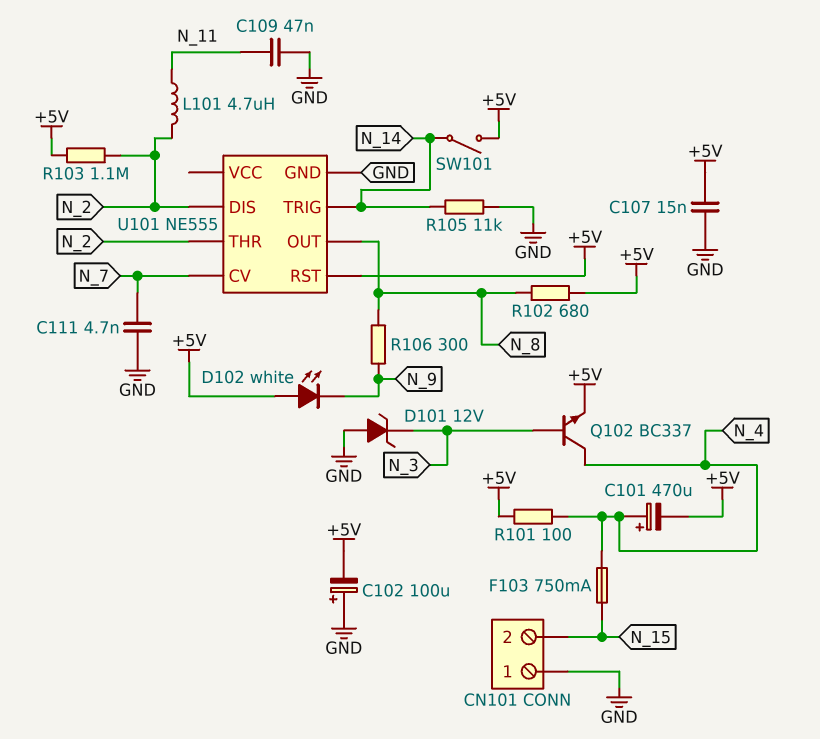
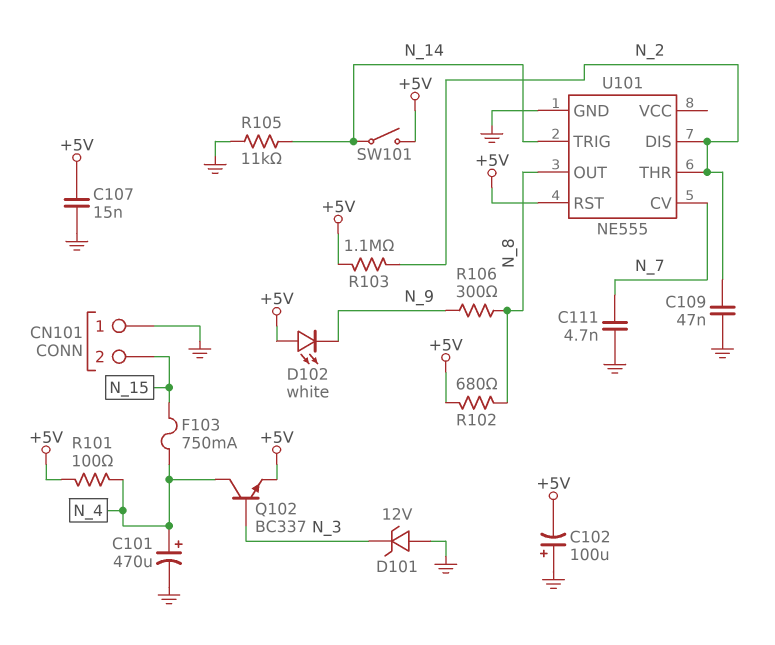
C101: 470uF (plus N_4, minus +5V) -> 470uF (plus N_4, minus GND)
C109: 47nF (GND, N_11) -> 47nF (GND, N_2)
L101: 4.7uH (N_2, N_11) -> none

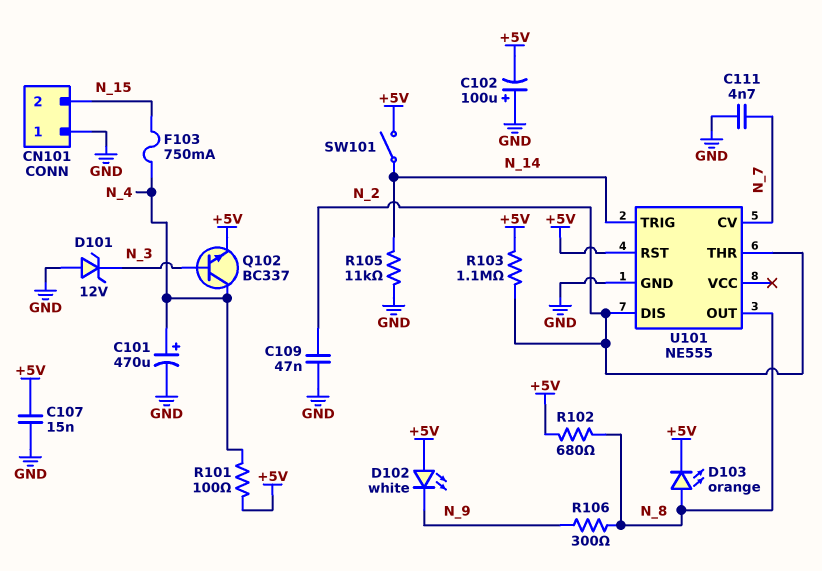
D103: none -> LED orange (A N_8, K +5V)

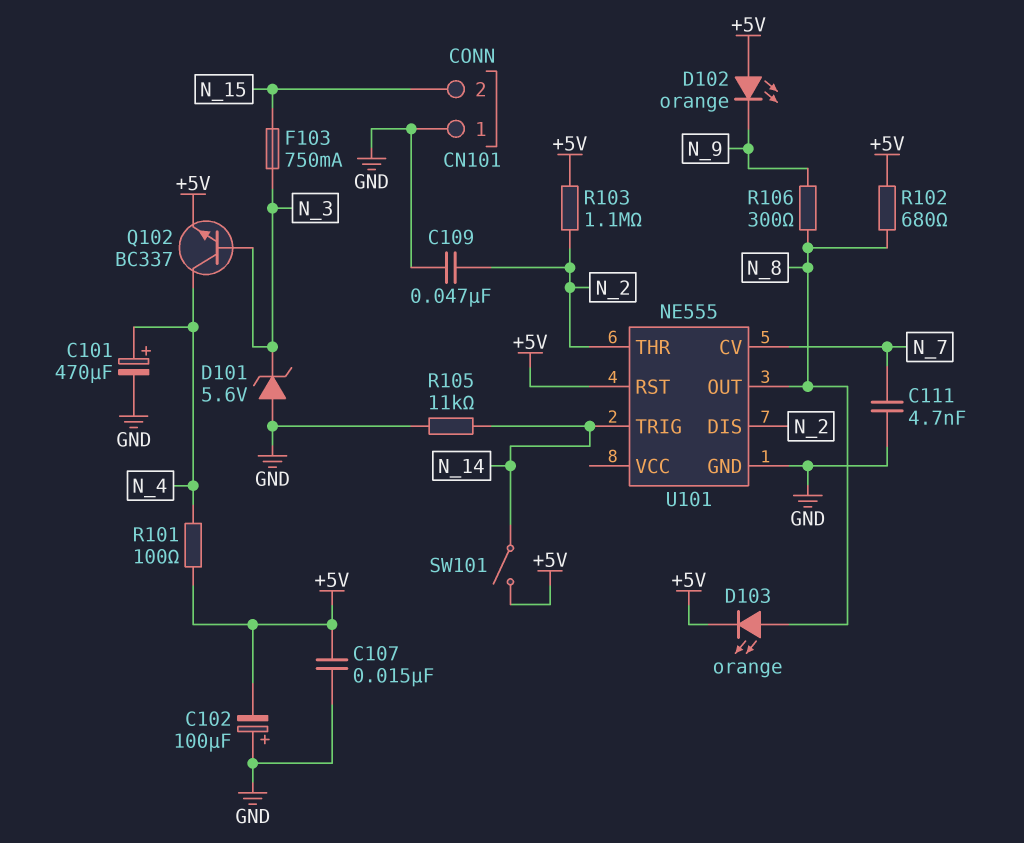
D101: zener 12V (A GND, K N_3) -> zener 5.6V (A GND, K N_3)
D102: LED white (A +5V, K N_9) -> LED orange (A +5V, K N_9)
F103: 750mA (N_4, N_15) -> 750mA (N_3, N_15)

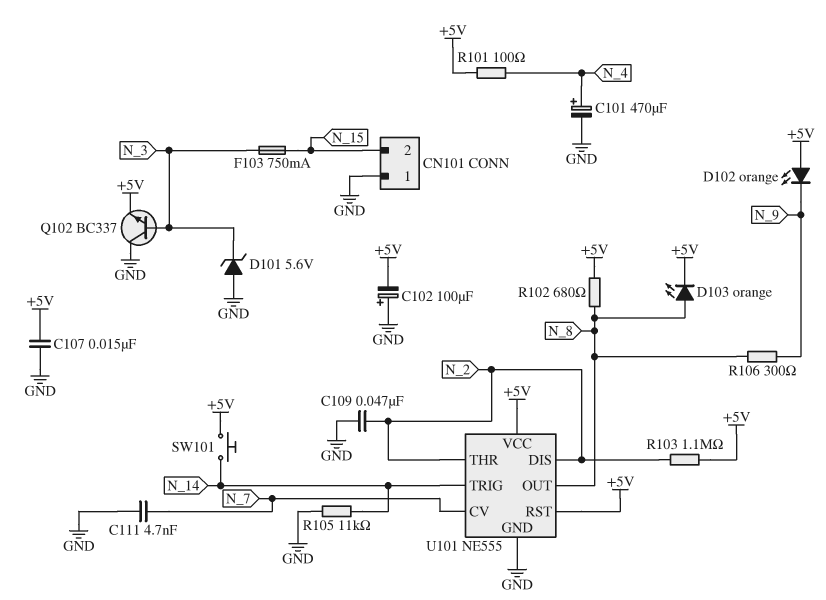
Q102: NPN BC337 (B N_3, C N_4, E +5V) -> NPN BC337 (B N_3, C GND, E +5V)
SW101: switch (+5V, N_14) -> button (+5V, N_14)
U101 pin VCC: none -> +5V

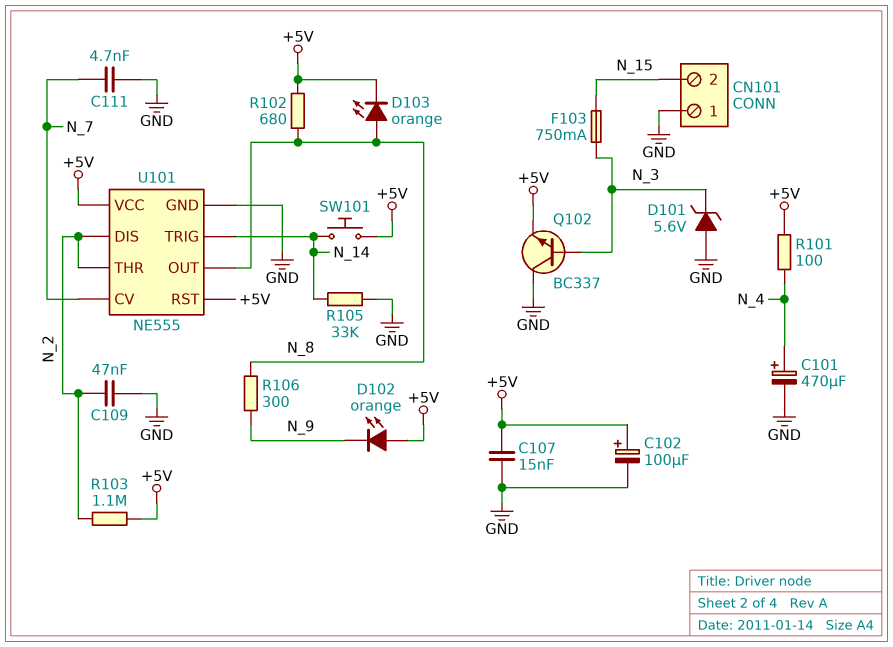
C102: 100uF (plus GND, minus +5V) -> 100uF (plus +5V, minus GND)
R105: 11k (GND, N_14) -> 33k (GND, N_14)

